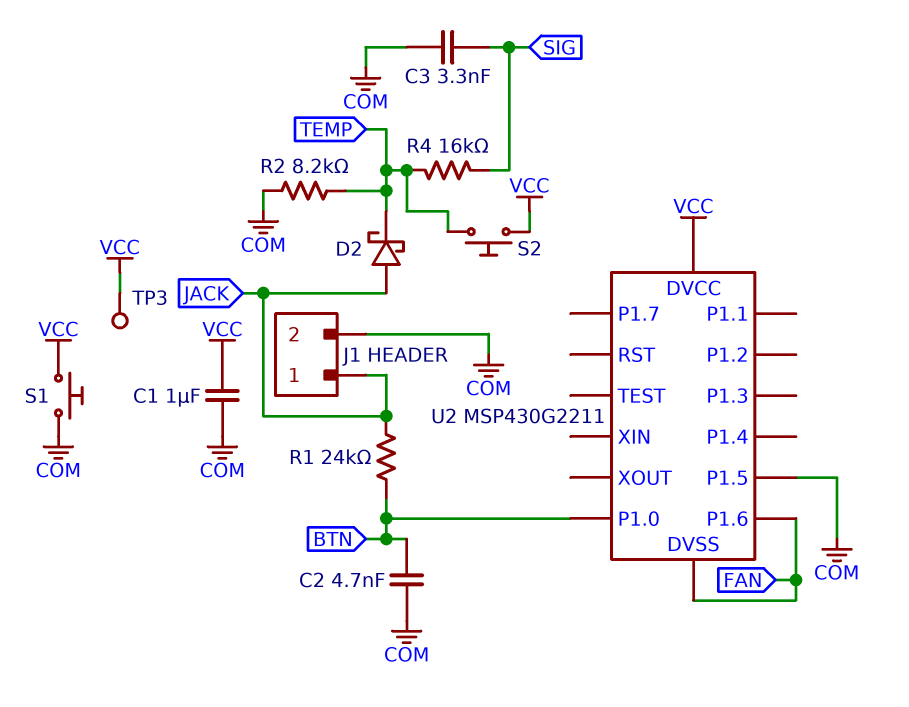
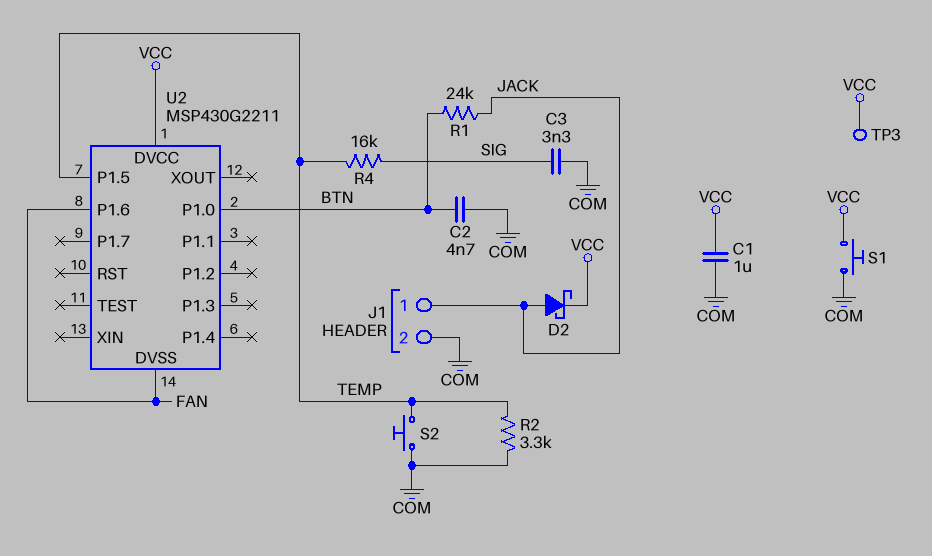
D2: schottky (A JACK, K TEMP) -> schottky (A JACK, K VCC)
R2: 8.2k (COM, TEMP) -> 3.3k (COM, TEMP)
S2: button (TEMP, VCC) -> button (COM, TEMP)
U2 pin P1.5: COM -> TEMP

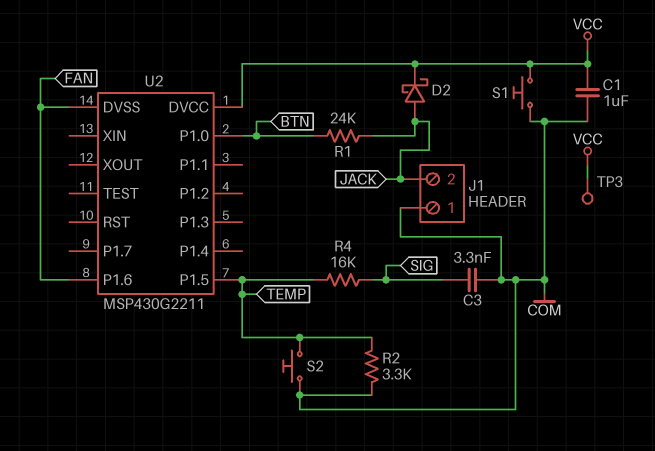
C2: 4.7nF (BTN, COM) -> none
J1 pin 1: JACK -> COM
J1 pin 2: COM -> JACK

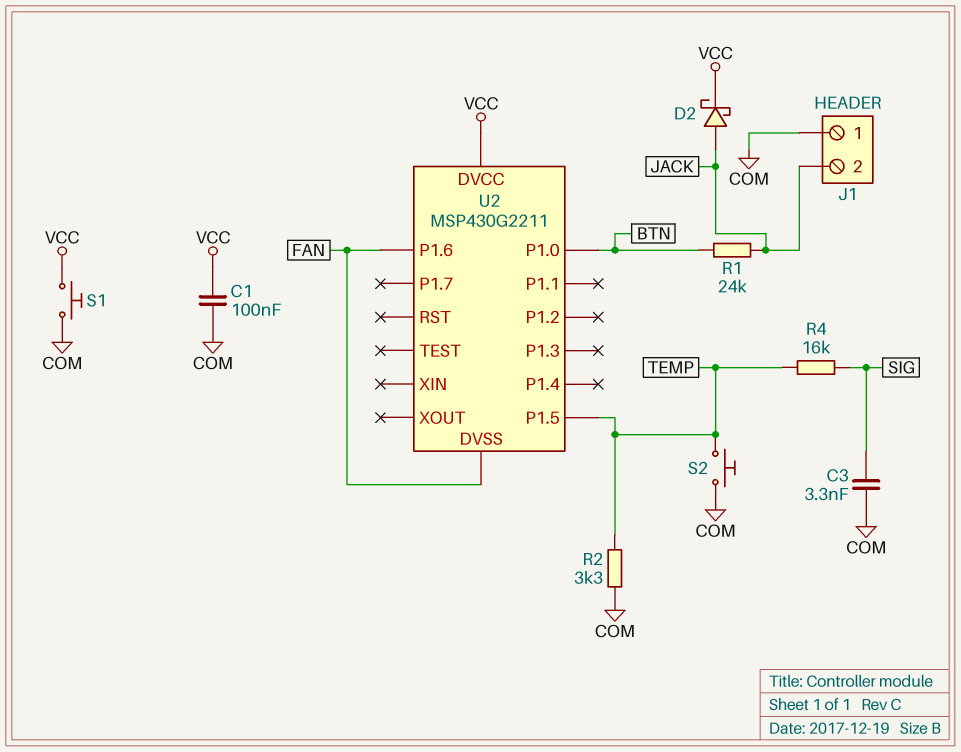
C1: 1uF (COM, VCC) -> 100nF (COM, VCC)
TP3: test point (VCC) -> none

